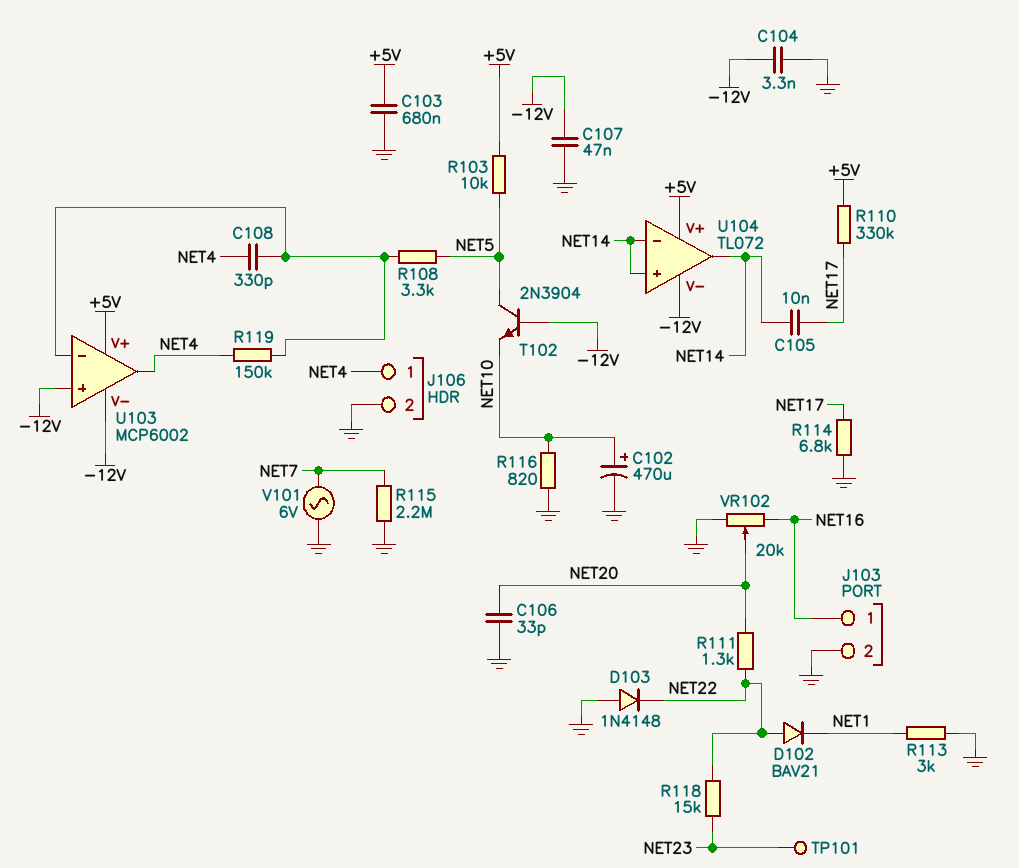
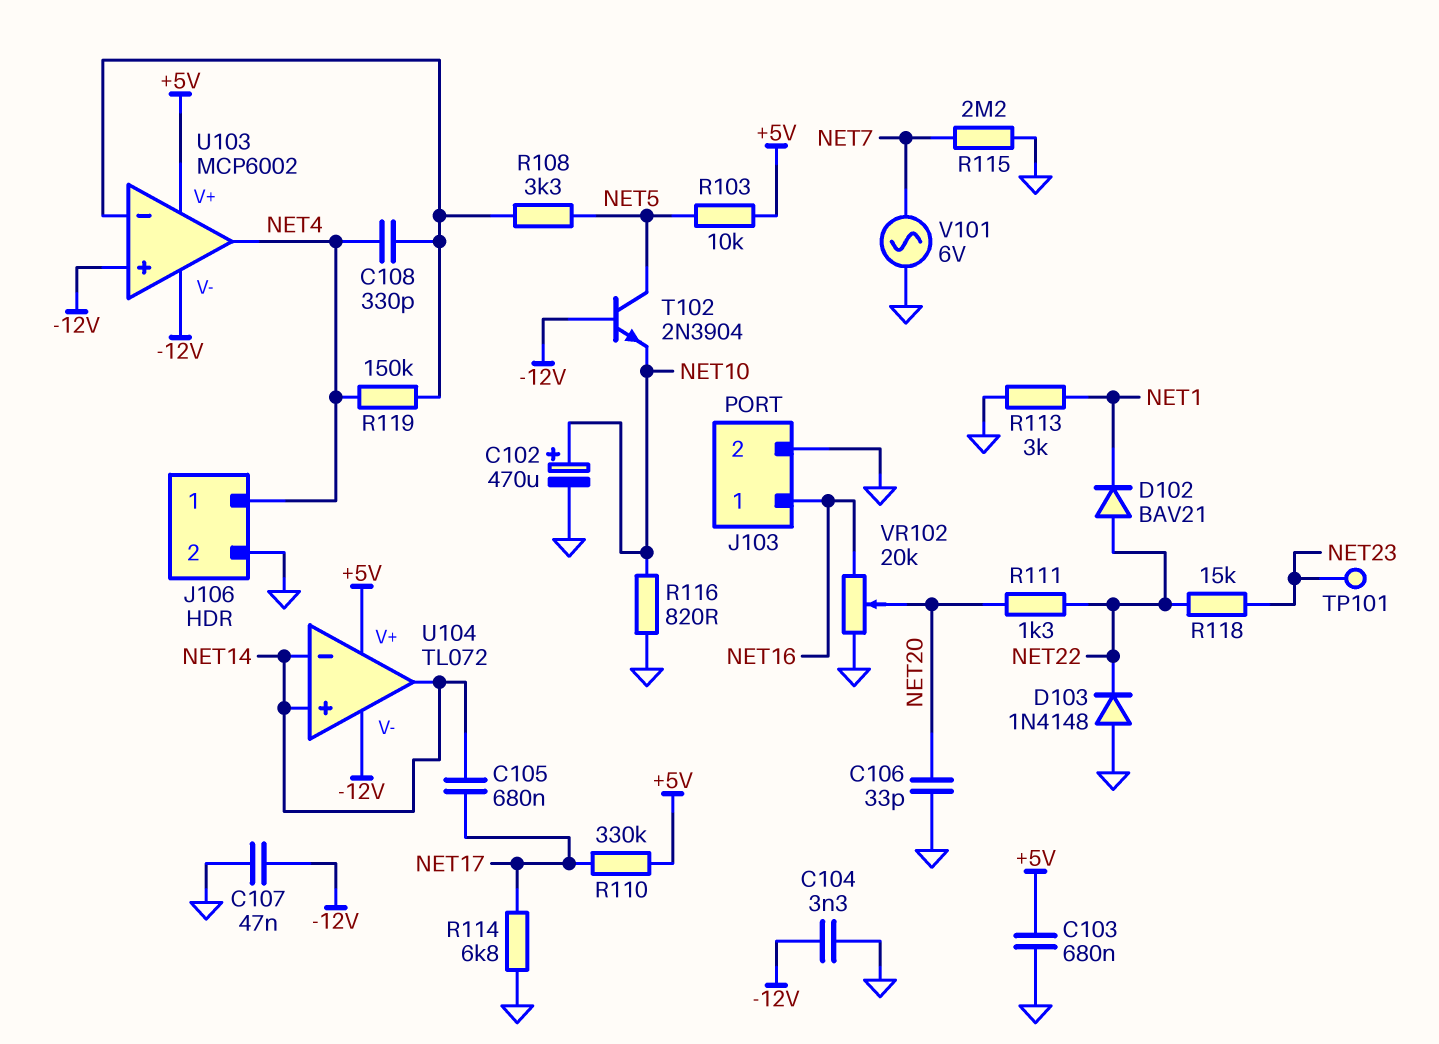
C105: 10nF (NET14, NET17) -> 680nF (NET14, NET17)

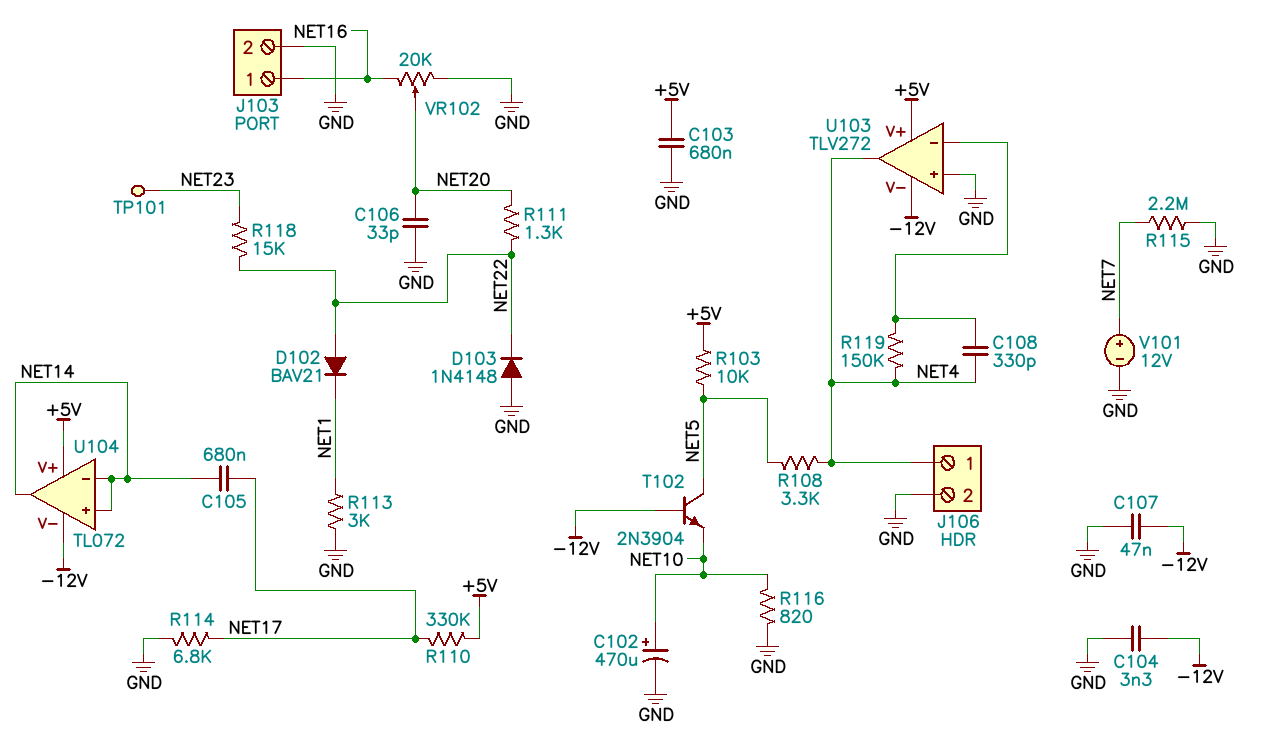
R108: 3.3k (NET5, U103/in-) -> 3.3k (NET4, NET5)
U103: MCP6002 -> TLV272
U103 pin in+: -12V -> GND
V101: AC 6V (GND, NET7) -> 12V (plus NET7, minus GND)

